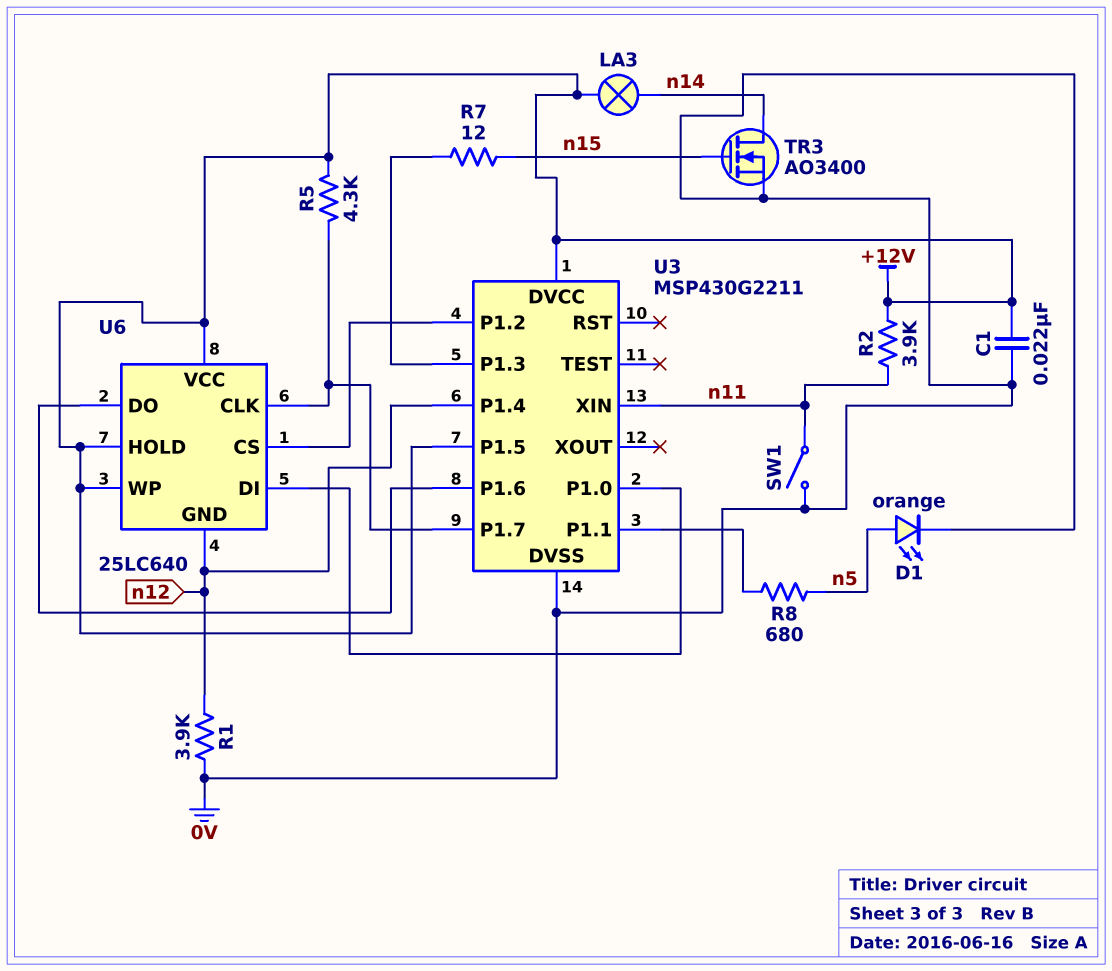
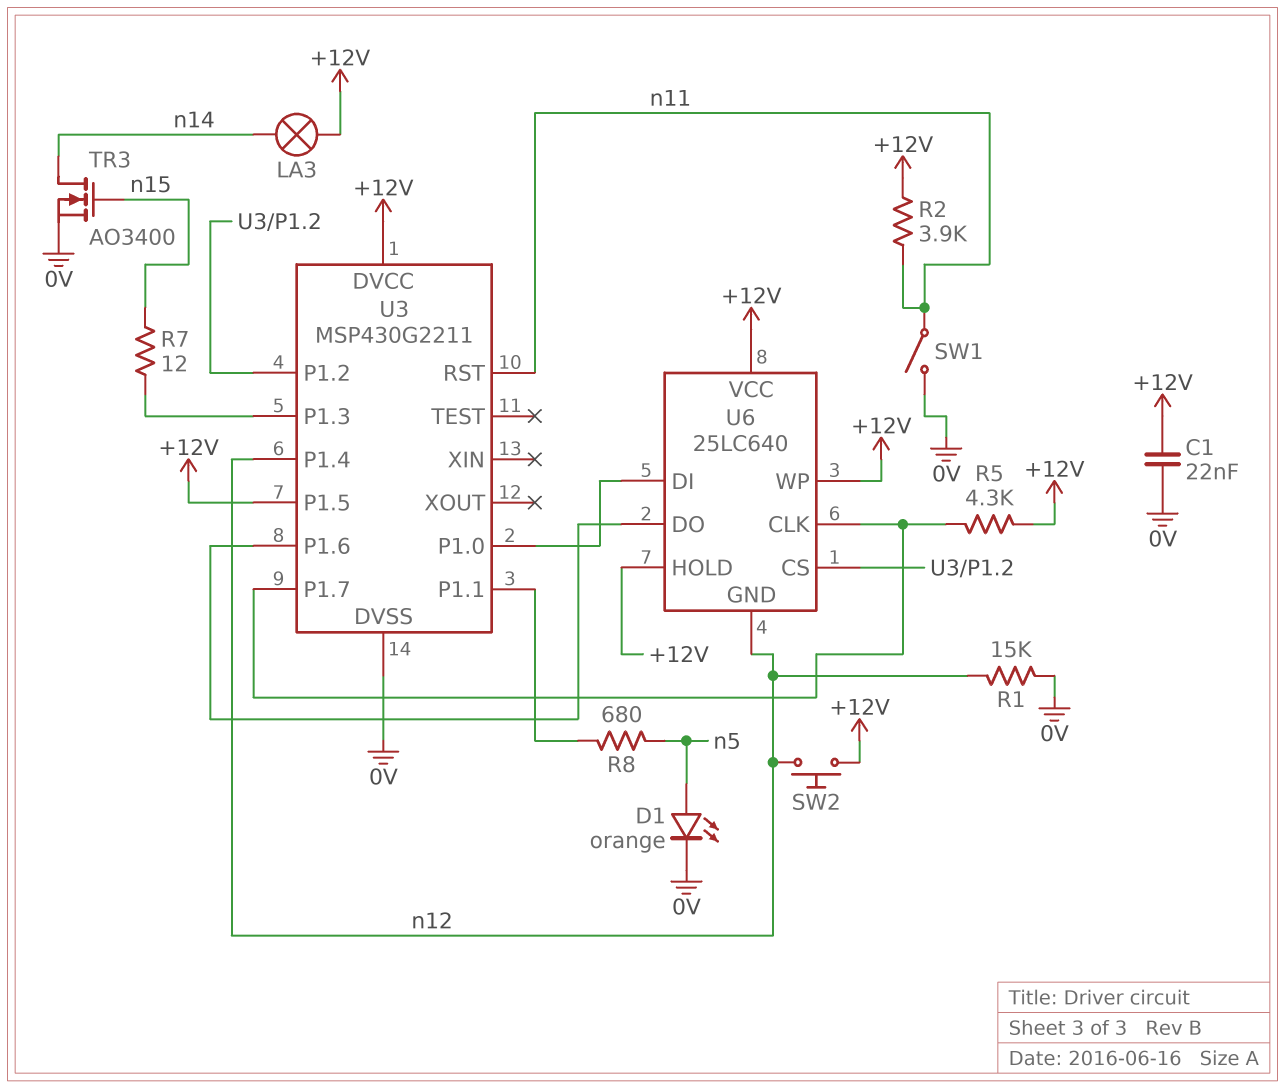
R1: 3.9k (0V, n12) -> 15k (0V, n12)
SW2: none -> button (+12V, n12)
U3 pin RST: none -> n11
U3 pin XIN: n11 -> none

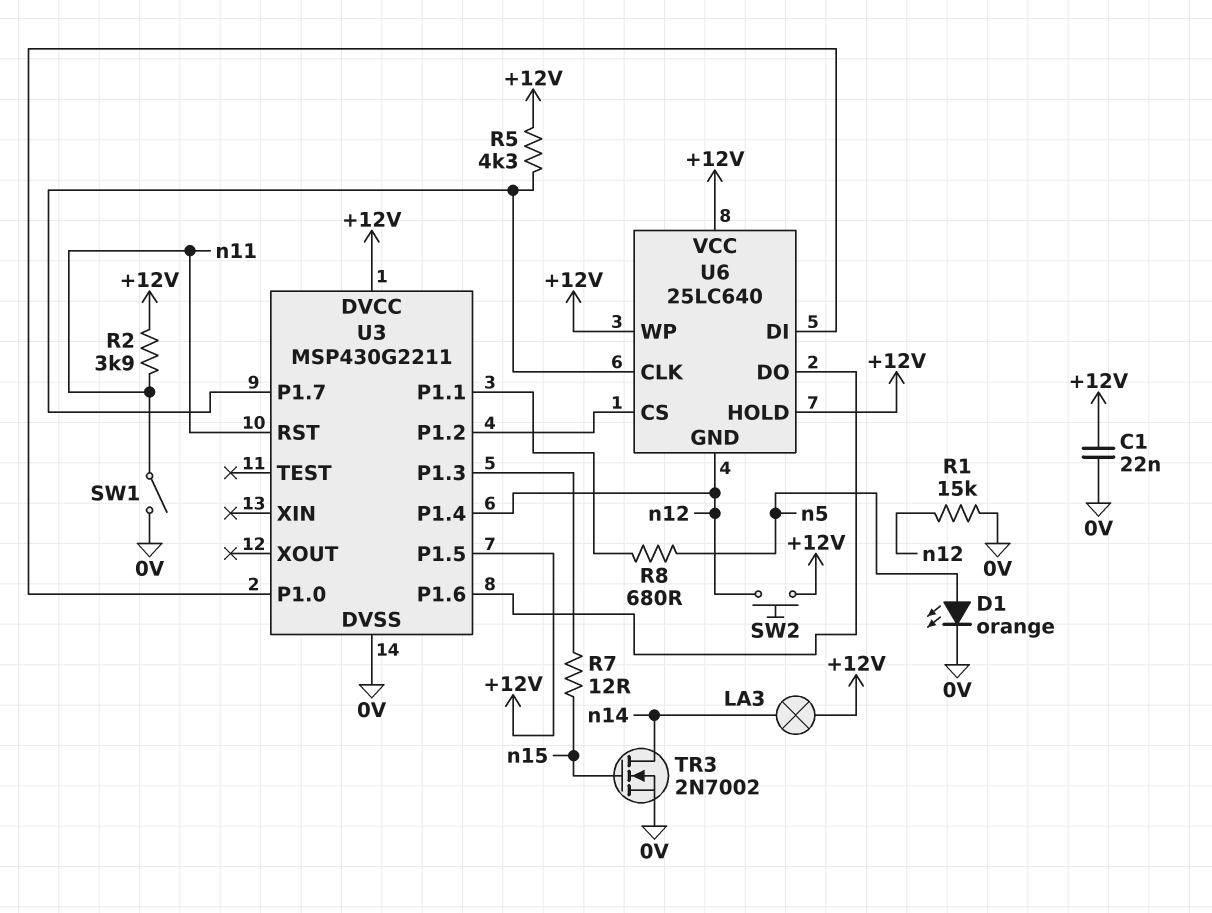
TR3: NMOS AO3400 (G n15, D n14, S 0V) -> NMOS 2N7002 (G n15, D n14, S 0V)

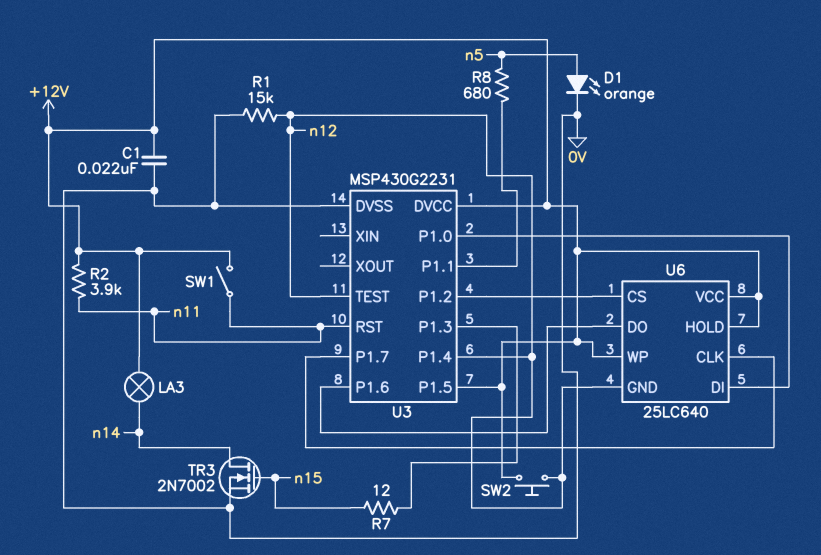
R5: 4.3k (+12V, U3/P1.7) -> none
SW1: switch (0V, n11) -> switch (+12V, n11)
U3: MSP430G2211 -> MSP430G2231
U3 pin TEST: none -> n12

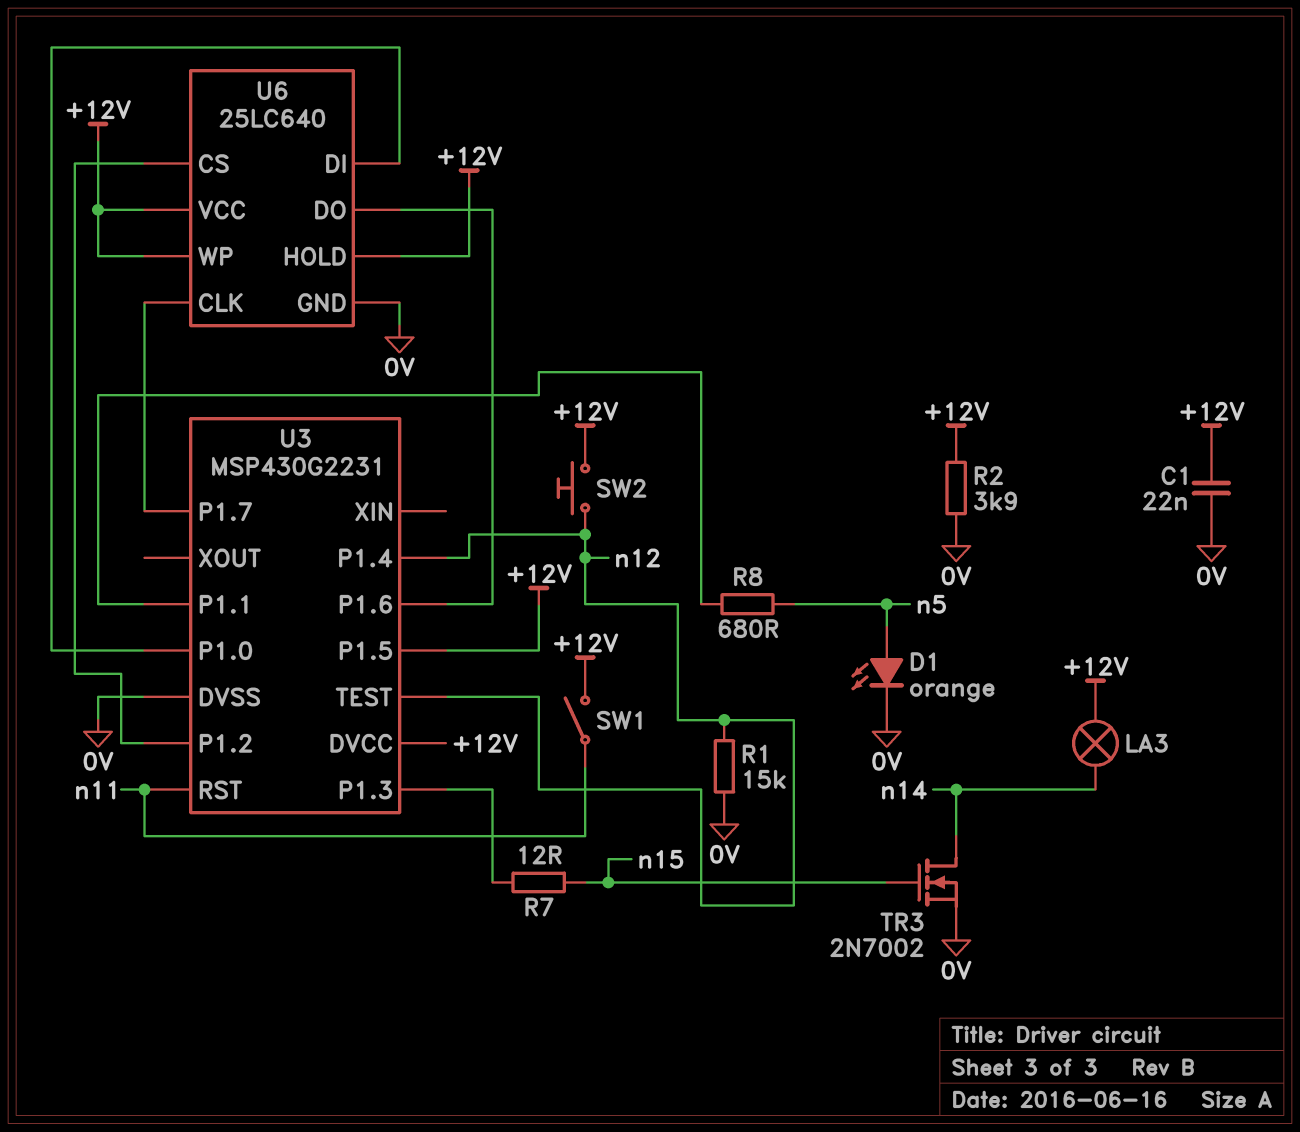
R2: 3.9k (+12V, n11) -> 3.9k (+12V, 0V)
U6 pin GND: n12 -> 0V

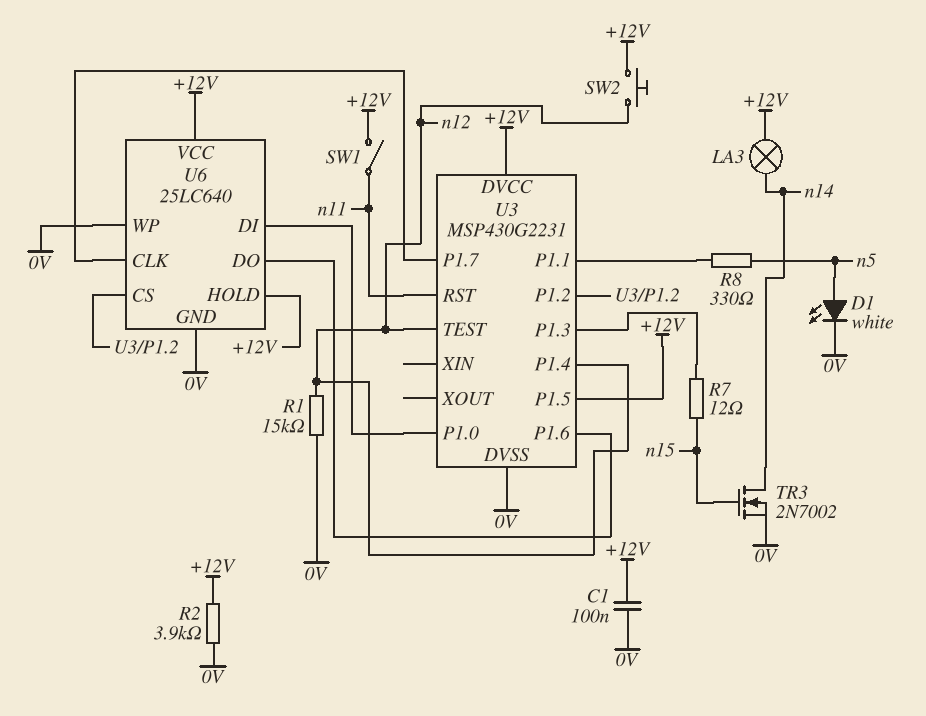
C1: 22nF (+12V, 0V) -> 100nF (+12V, 0V)
D1: LED orange (A n5, K 0V) -> LED white (A n5, K 0V)
R8: 680 (U3/P1.1, n5) -> 330 (U3/P1.1, n5)
U6 pin WP: +12V -> 0V

